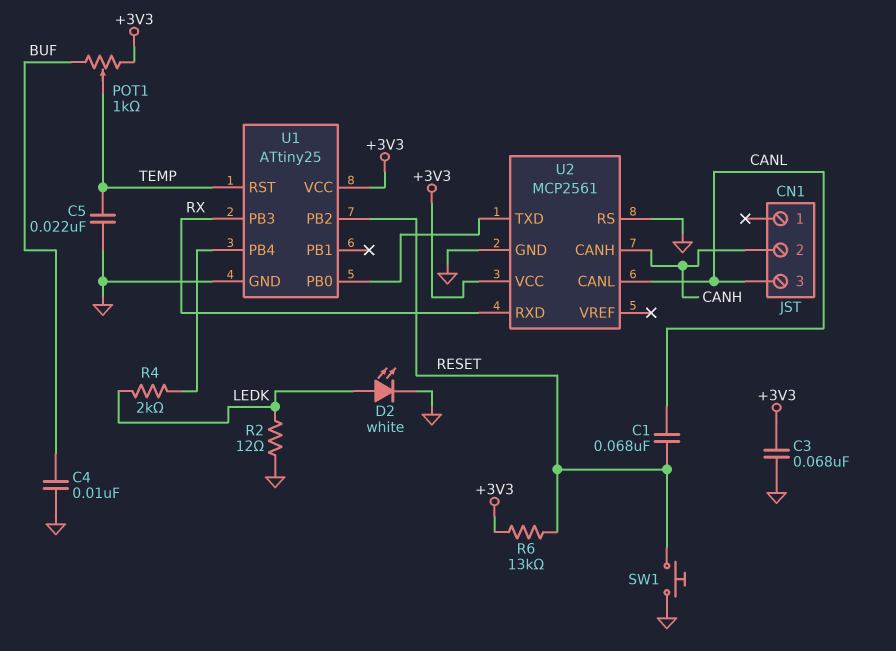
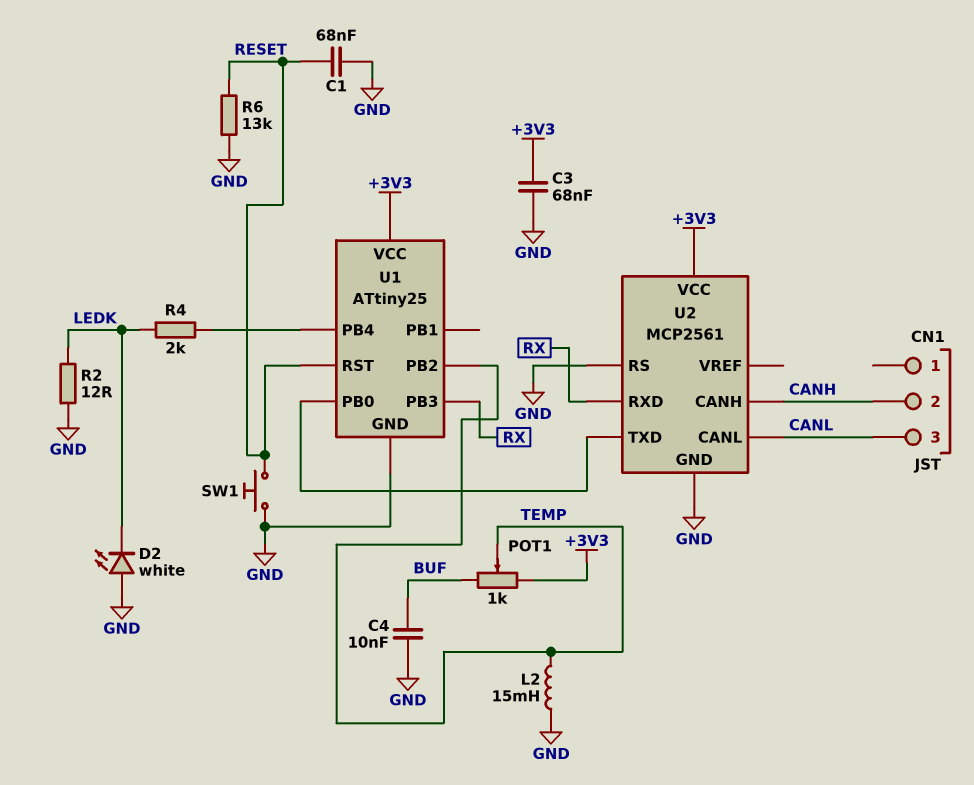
C1: 68nF (CANL, RESET) -> 68nF (GND, RESET)
C5: 22nF (GND, TEMP) -> none
D2: LED white (A LEDK, K GND) -> LED white (A GND, K LEDK)
L2: none -> 15mH (GND, TEMP)
R6: 13k (+3V3, RESET) -> 13k (GND, RESET)
U1 pin PB2: RESET -> TEMP
U1 pin RST: TEMP -> RESET

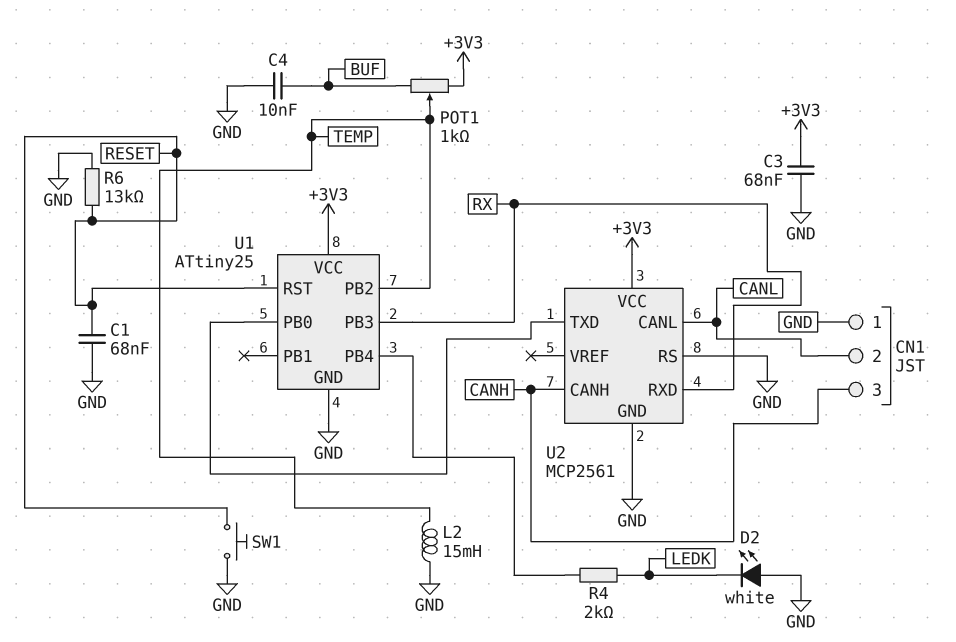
CN1 pin 1: none -> GND
CN1 pin 2: CANH -> CANL
CN1 pin 3: CANL -> CANH
R2: 12 (GND, LEDK) -> none

